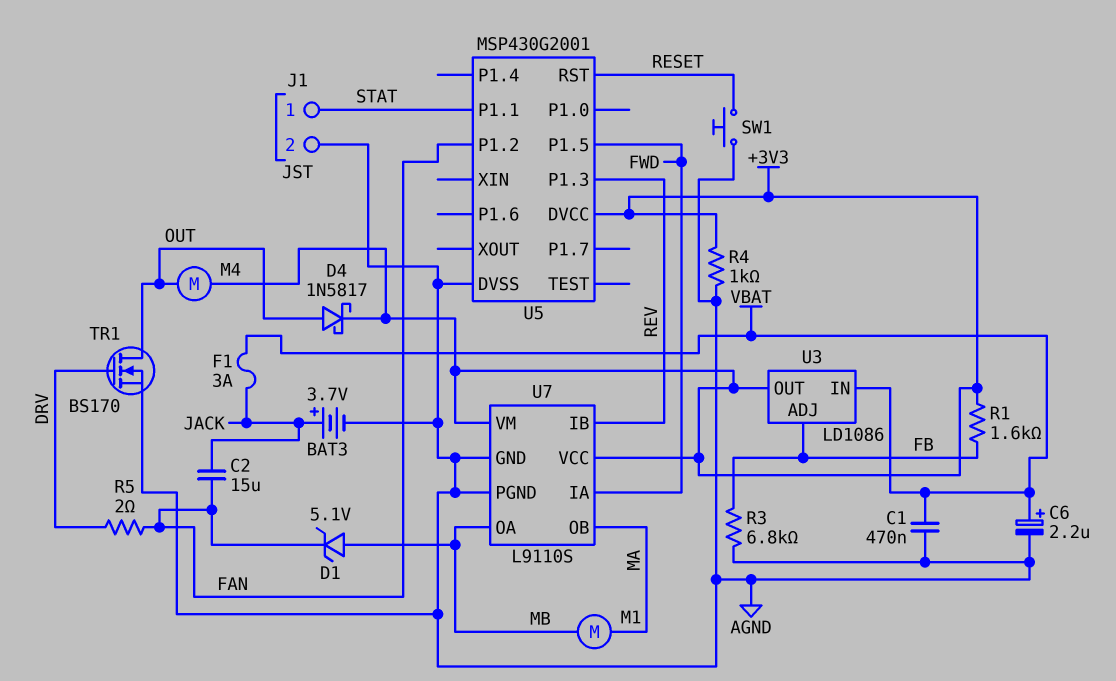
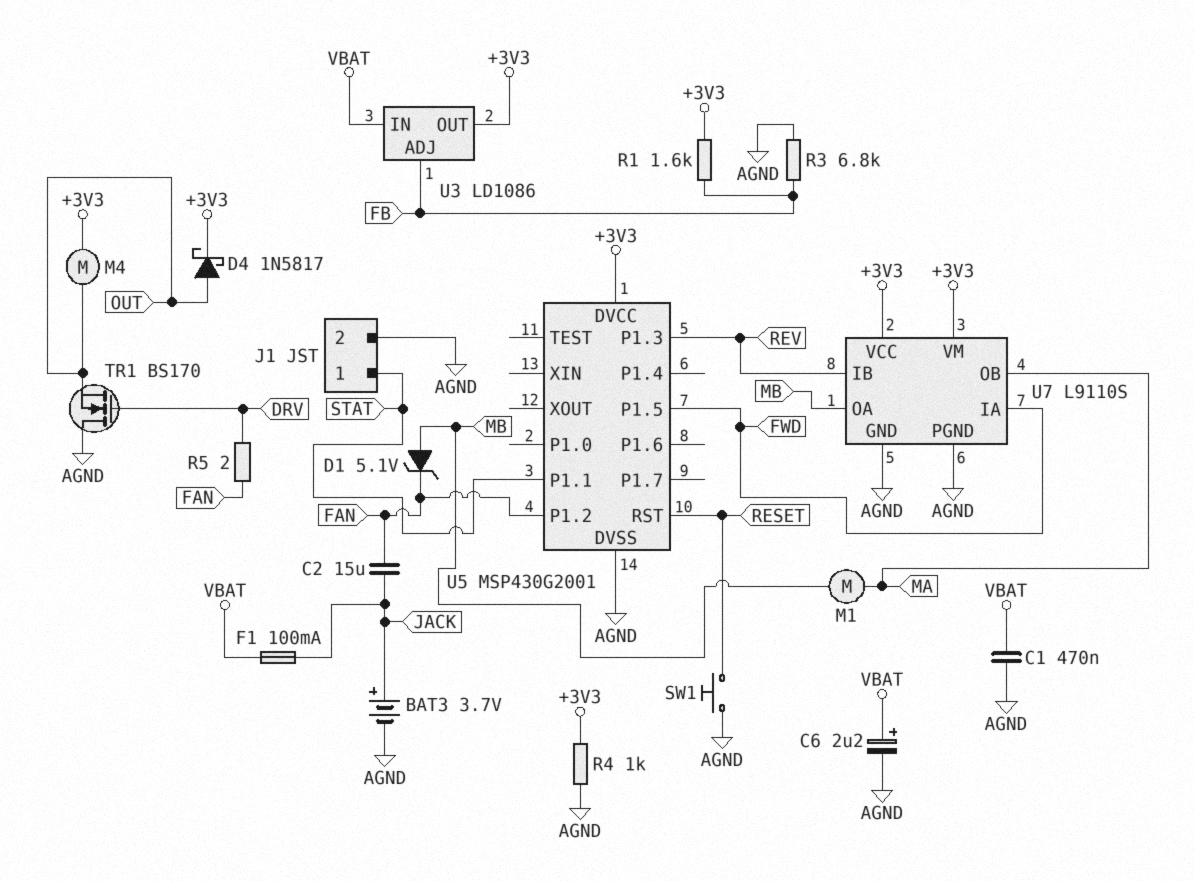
F1: 3A (JACK, VBAT) -> 100mA (JACK, VBAT)
TR1: NMOS BS170 (G DRV, D OUT, S AGND) -> NMOS BS170 (G DRV, D AGND, S OUT)

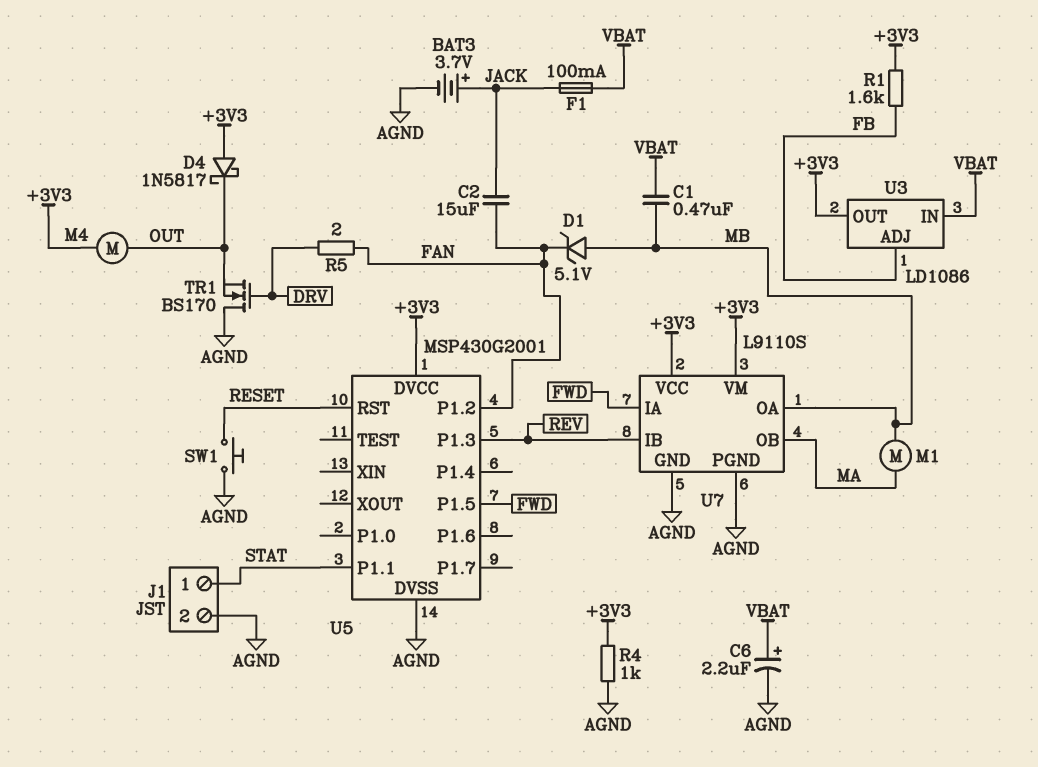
C1: 470nF (AGND, VBAT) -> 470nF (MB, VBAT)
D4: schottky 1N5817 (A OUT, K +3V3) -> schottky 1N5817 (A +3V3, K OUT)
R3: 6.8k (AGND, FB) -> none

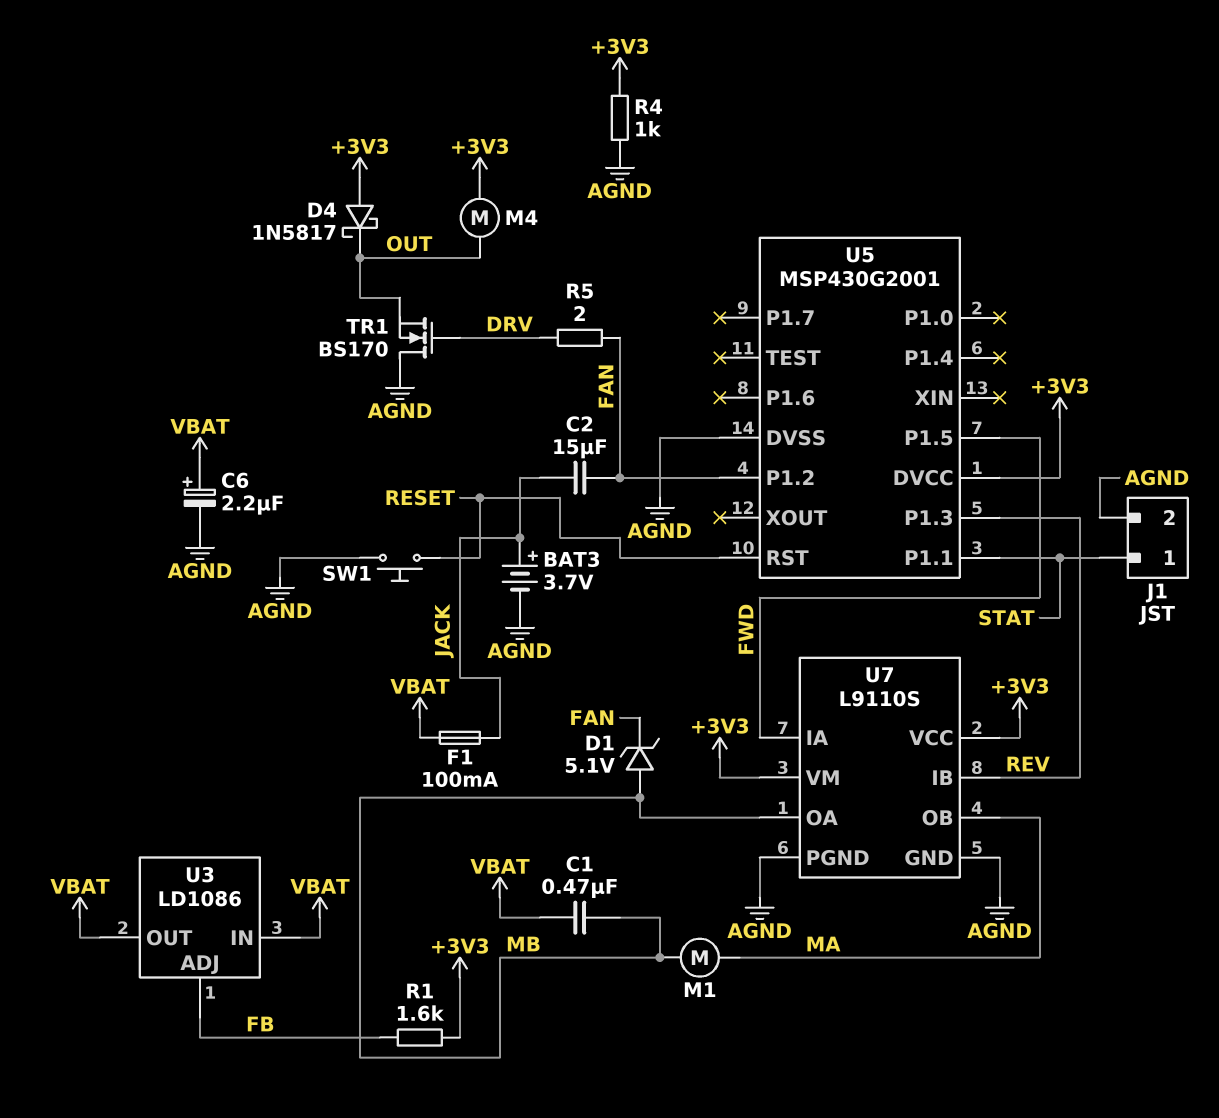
U3 pin OUT: +3V3 -> VBAT

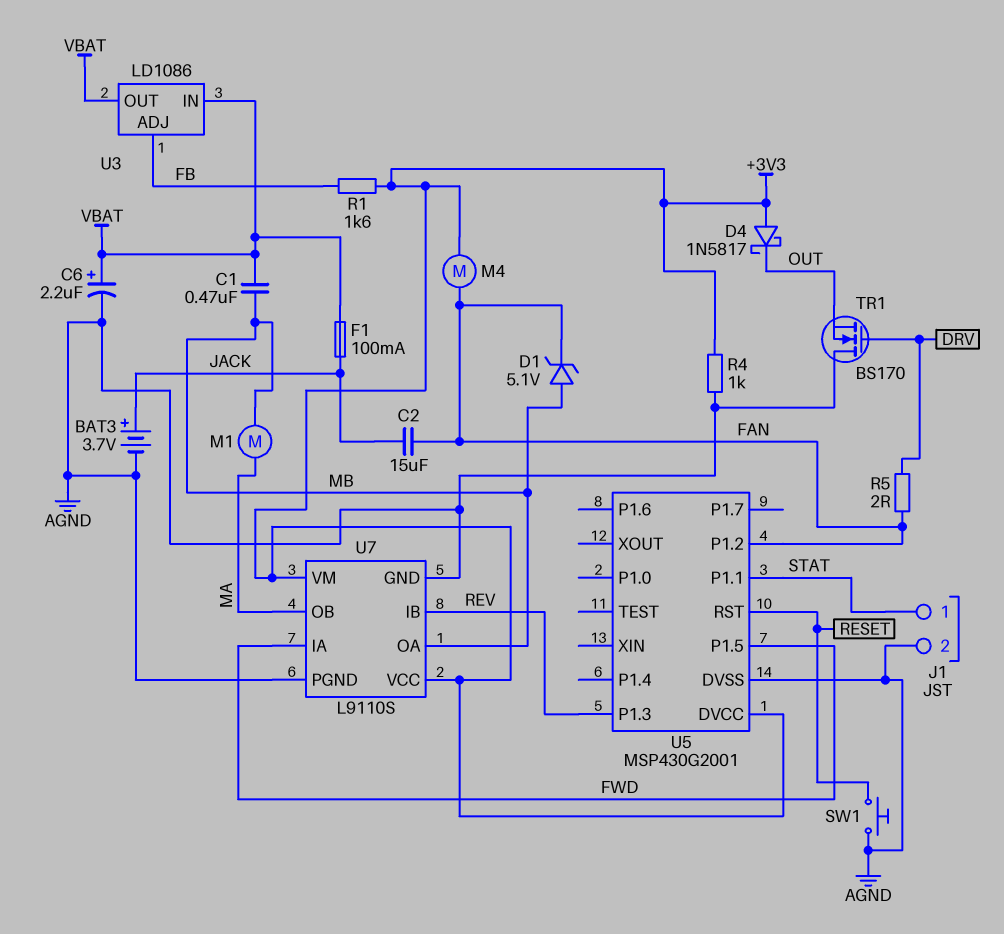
M4: motor (+3V3, OUT) -> motor (+3V3, FAN)

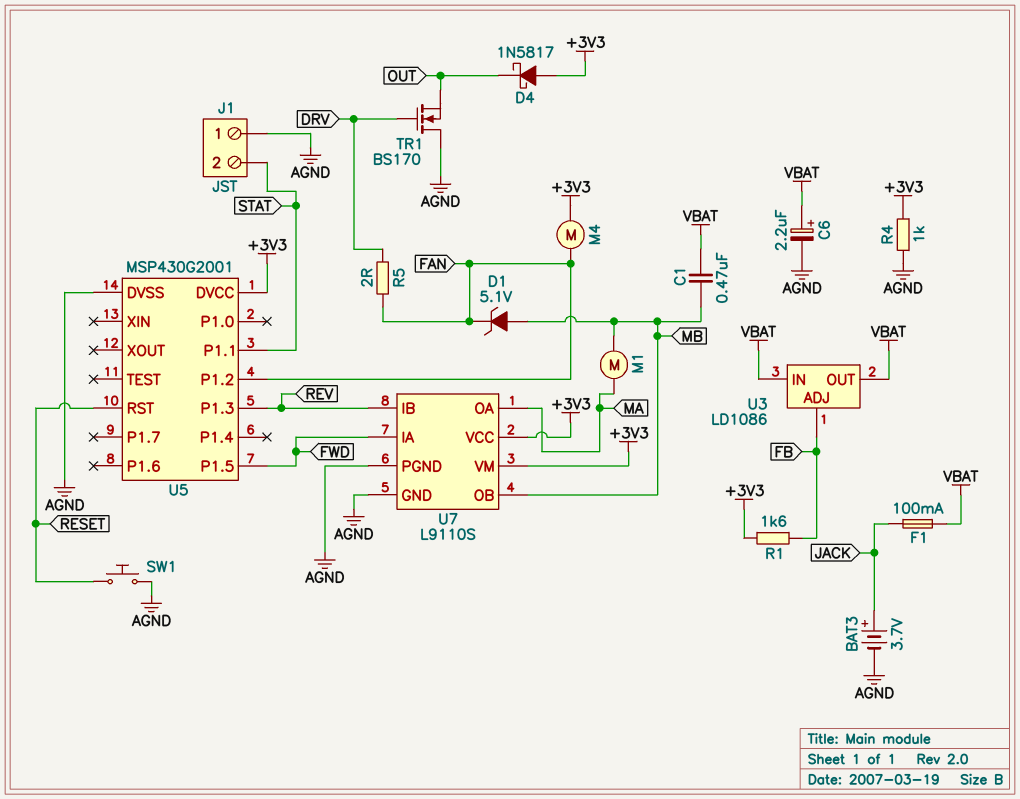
C2: 15uF (FAN, JACK) -> none
J1 pin 1: STAT -> AGND
J1 pin 2: AGND -> STAT
U7 pin OA: MB -> MA
U7 pin OB: MA -> MB

